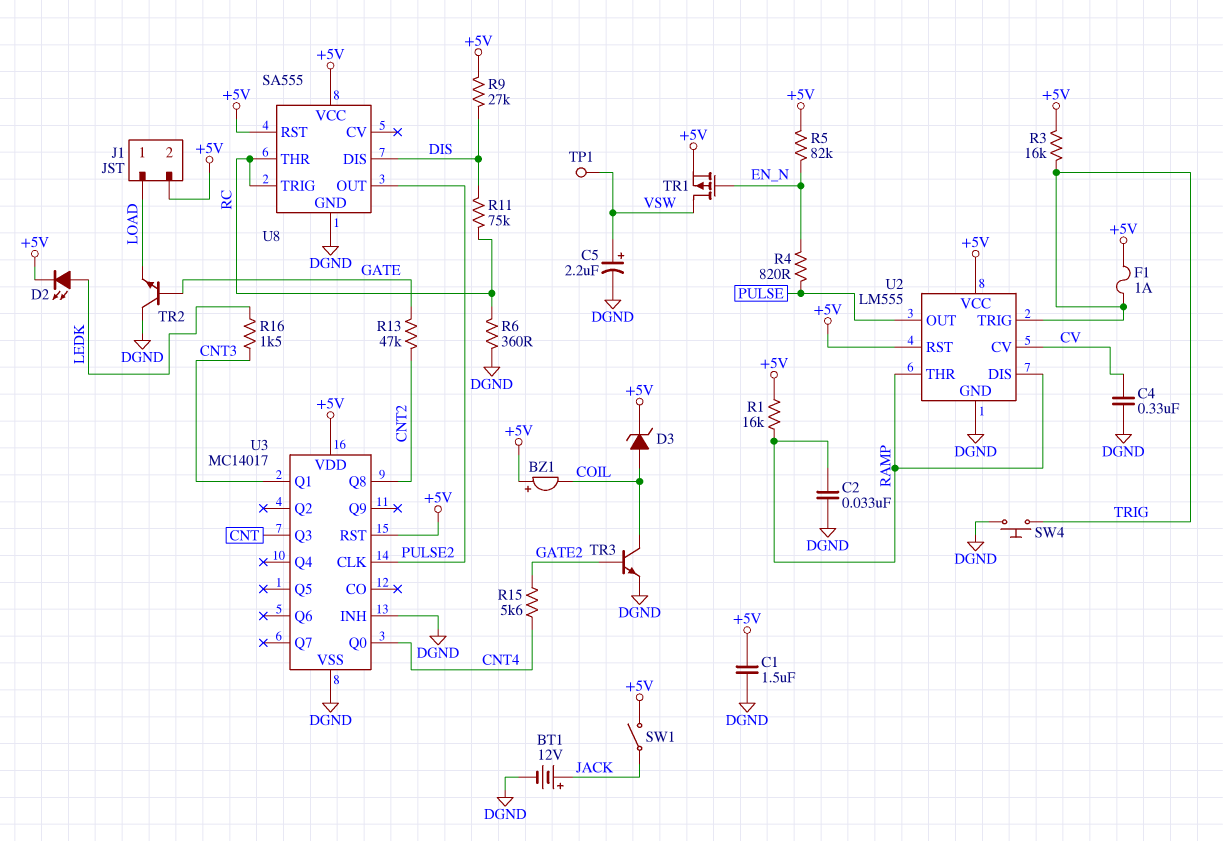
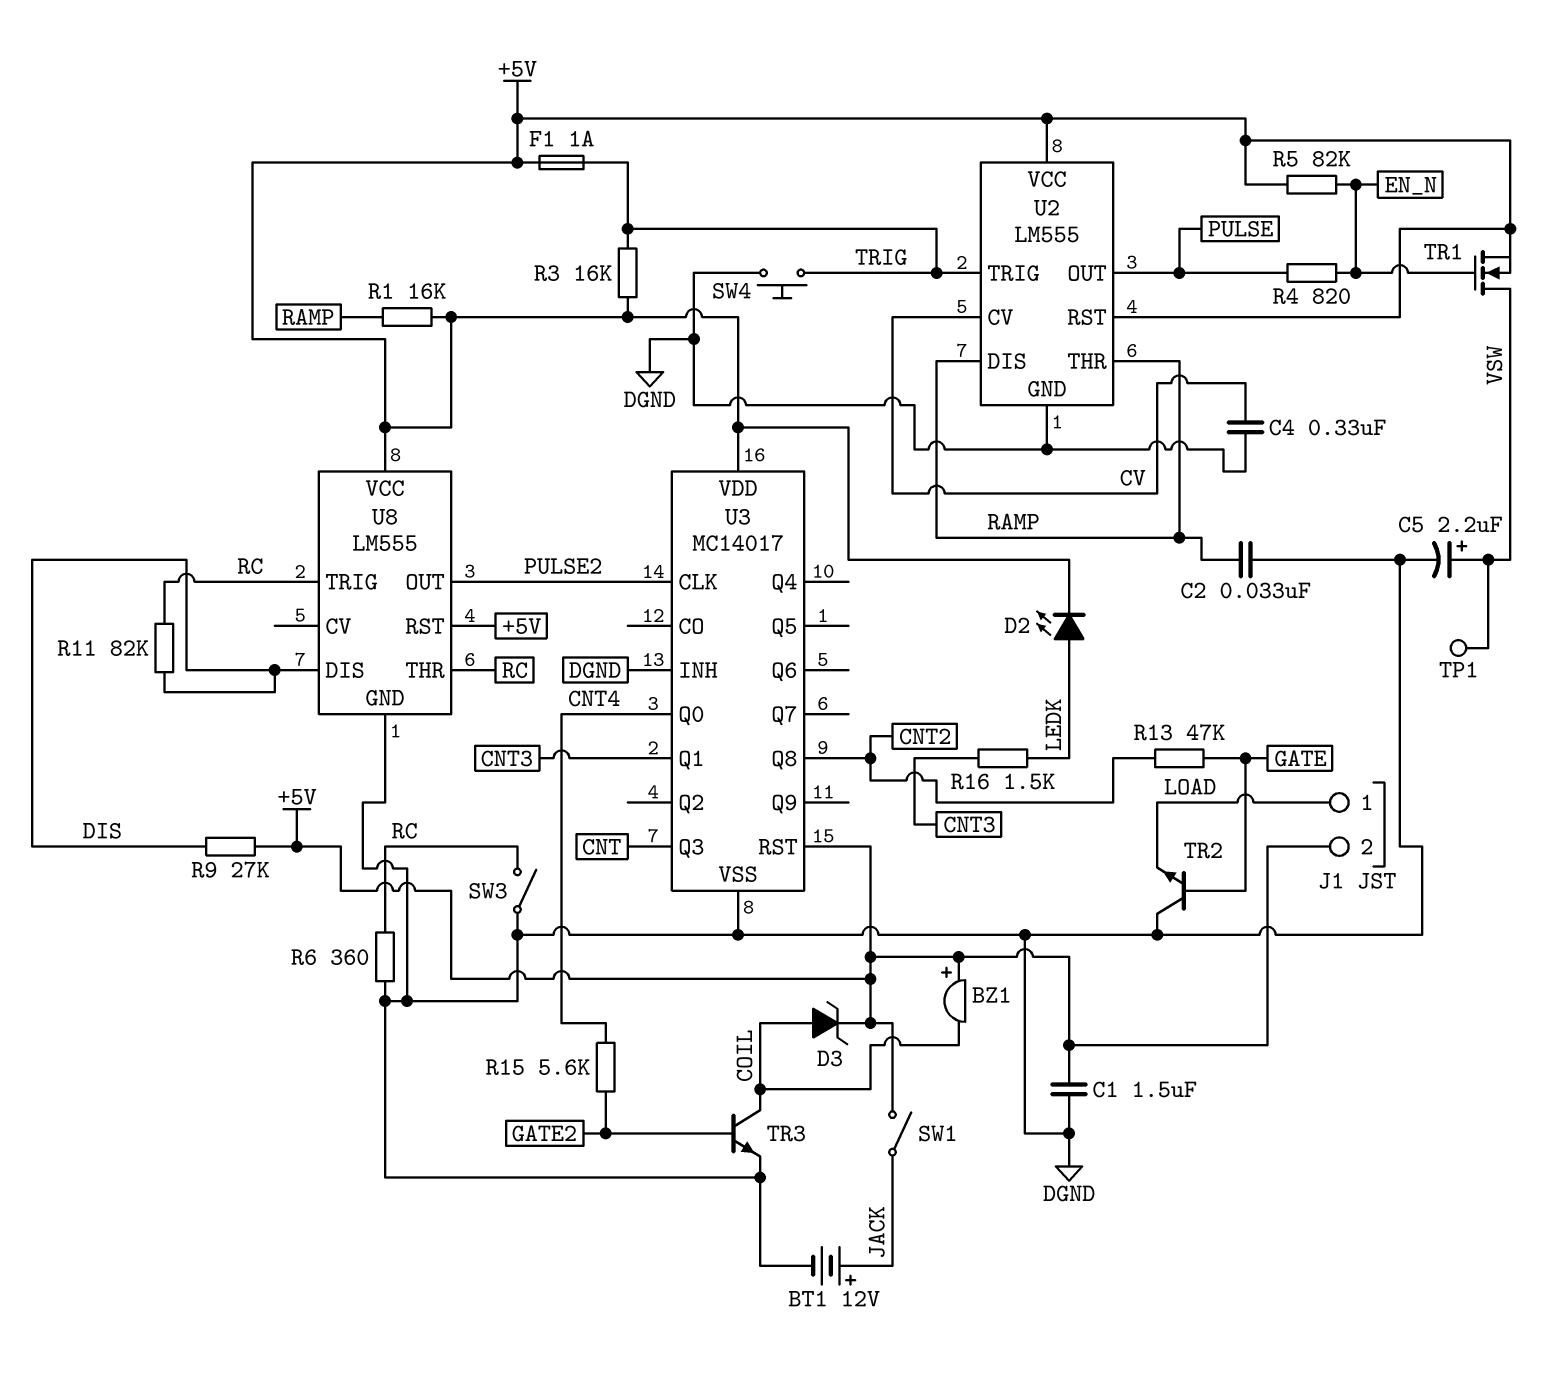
R11: 75k (DIS, RC) -> 82k (DIS, RC)
SW3: none -> switch (DGND, RC)
TR1: PMOS (G EN_N, D VSW, S +5V) -> NMOS (G EN_N, D VSW, S +5V)
U8: SA555 -> LM555

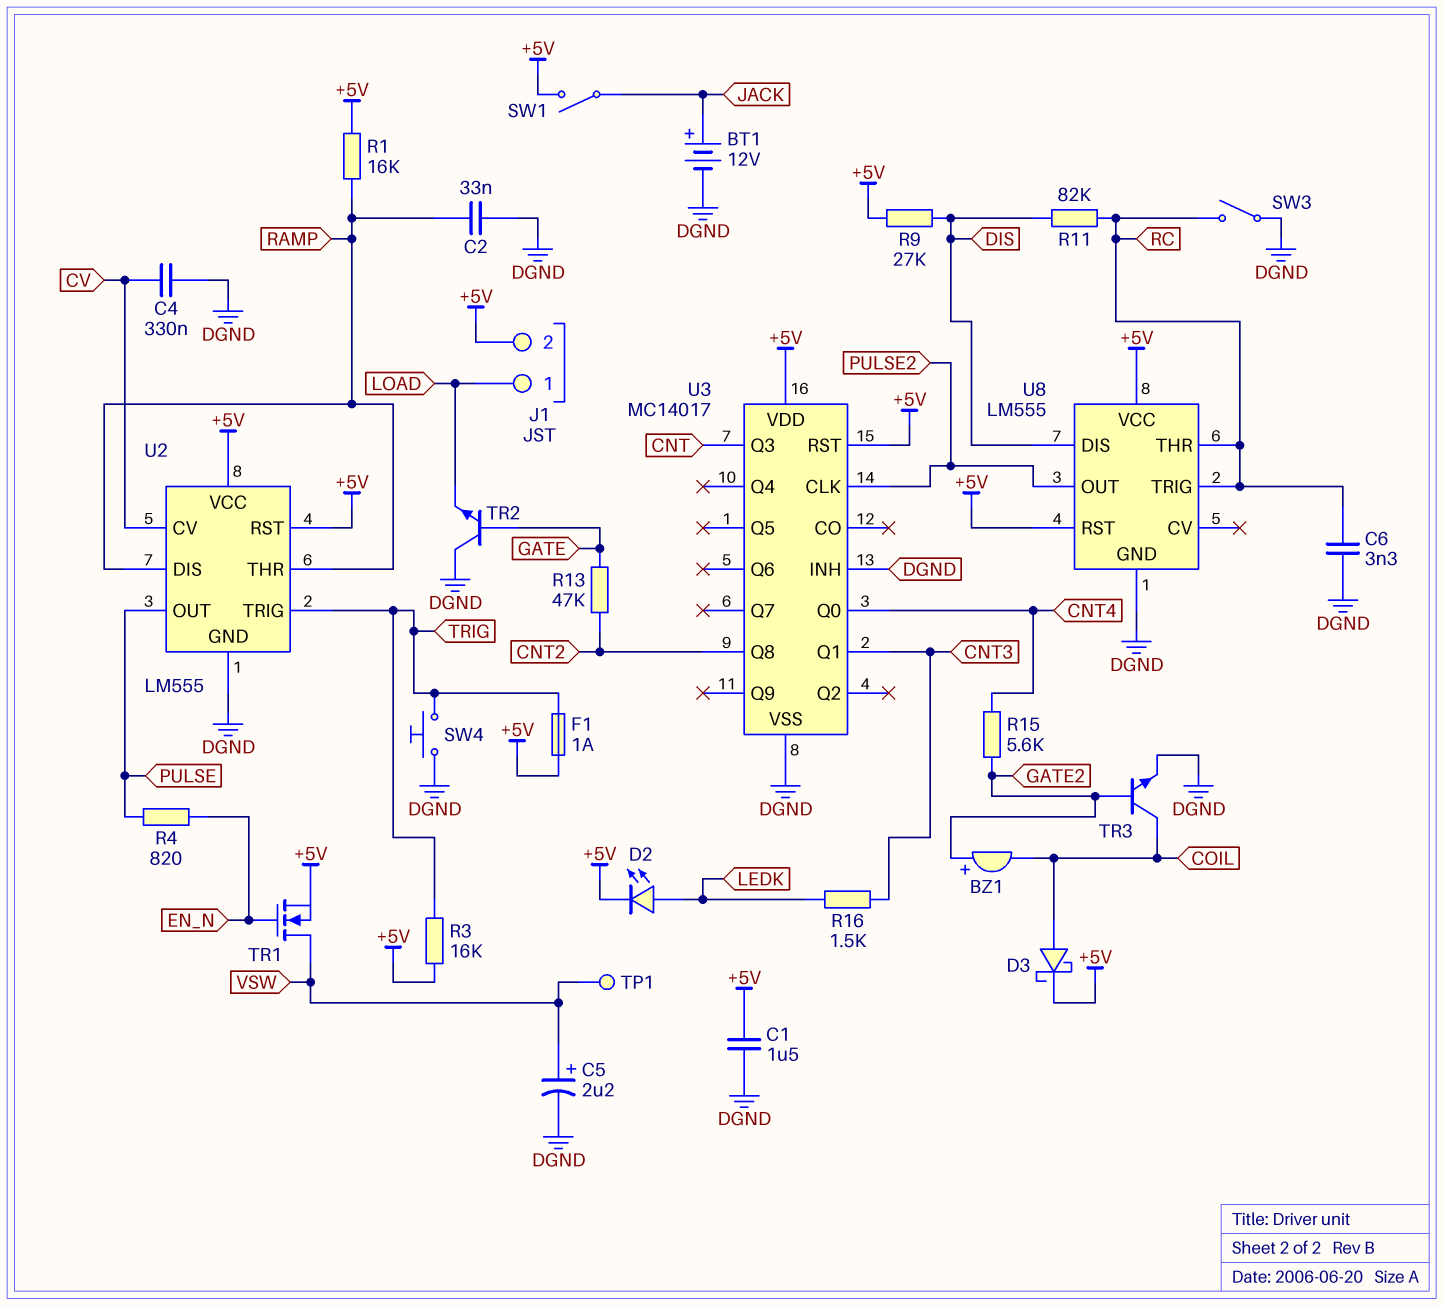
BZ1: buzzer (plus +5V, minus COIL) -> buzzer (plus GATE2, minus COIL)
C6: none -> 3.3nF (DGND, RC)
D3: zener (A COIL, K +5V) -> schottky (A COIL, K +5V)
R5: 82k (+5V, EN_N) -> none
R6: 360 (DGND, RC) -> none

